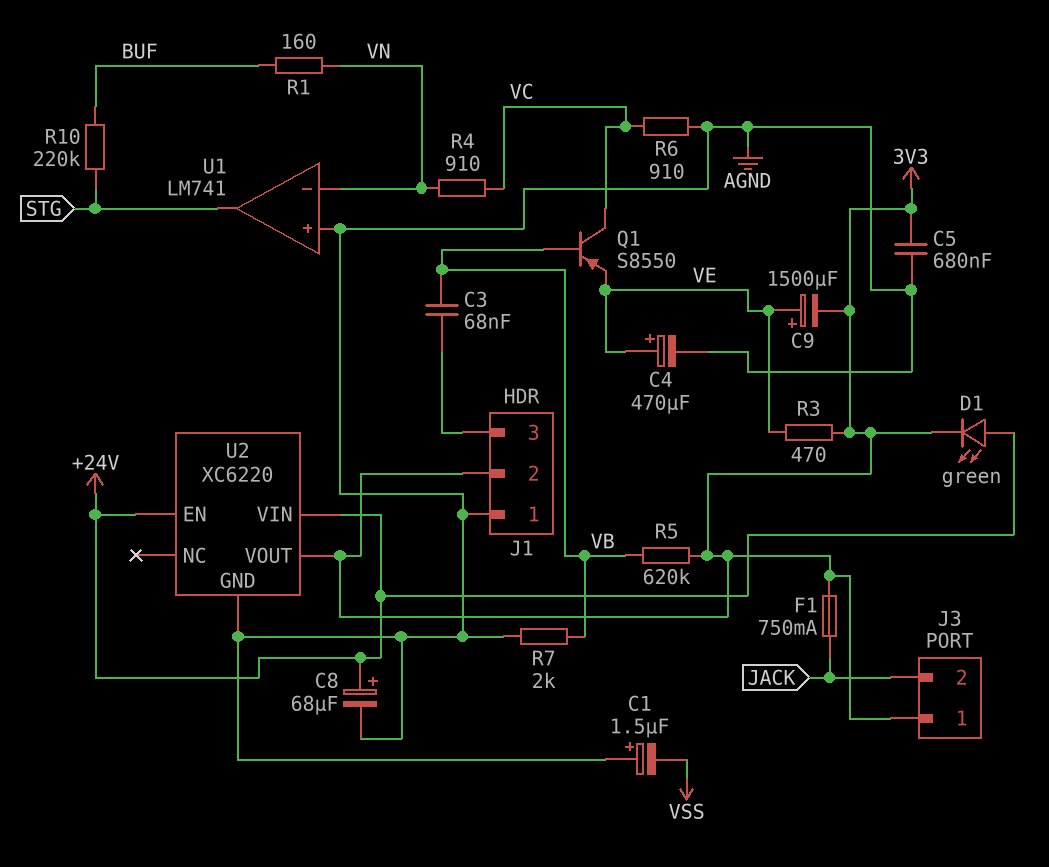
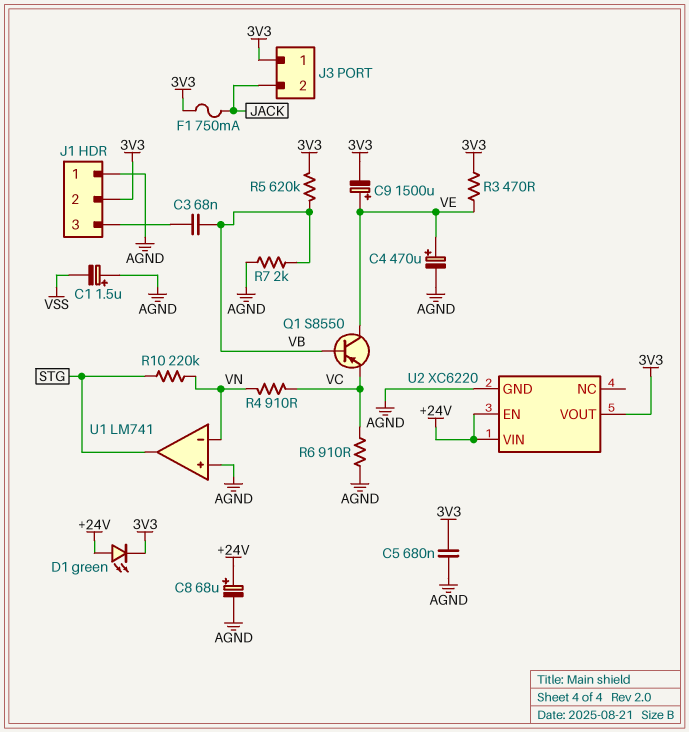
Q1: PNP S8550 (B VB, C VC, E VE) -> PNP S8550 (B VB, C VE, E VC)
R1: 160 (BUF, VN) -> none
R10: 220k (BUF, STG) -> 220k (STG, VN)

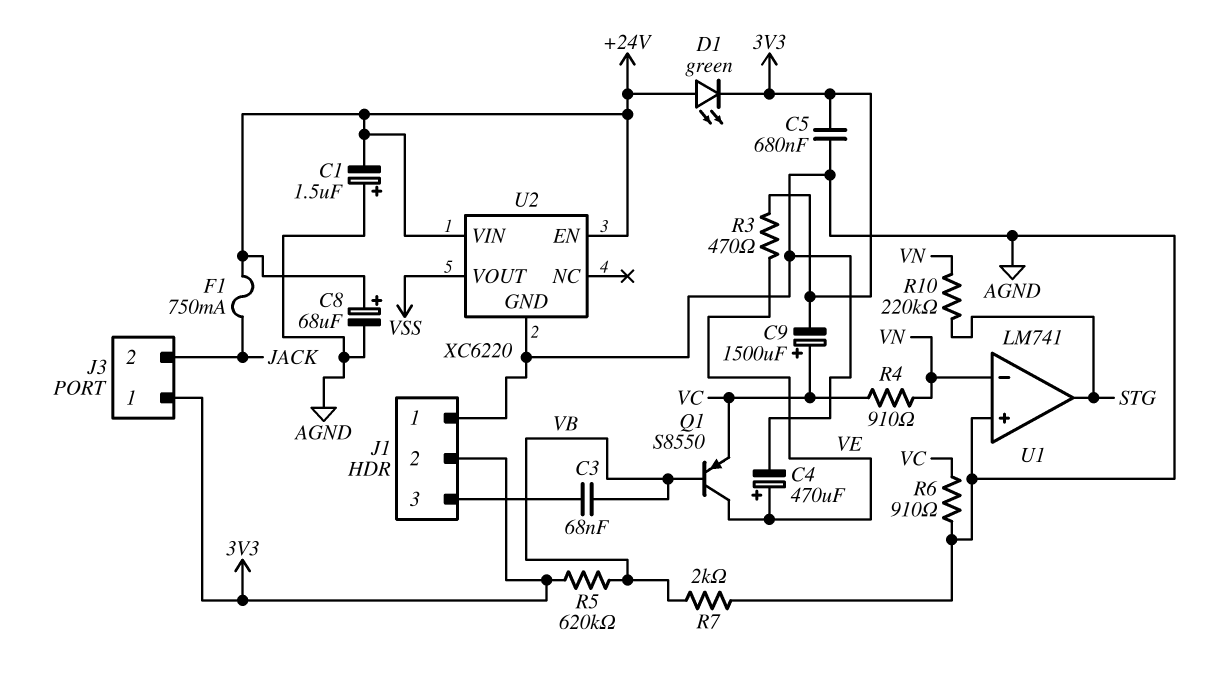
C1: 1.5uF (plus AGND, minus VSS) -> 1.5uF (plus AGND, minus +24V)
C9: 1500uF (plus VE, minus 3V3) -> 1500uF (plus VC, minus 3V3)
F1: 750mA (3V3, JACK) -> 750mA (+24V, JACK)
U2 pin VOUT: 3V3 -> VSS

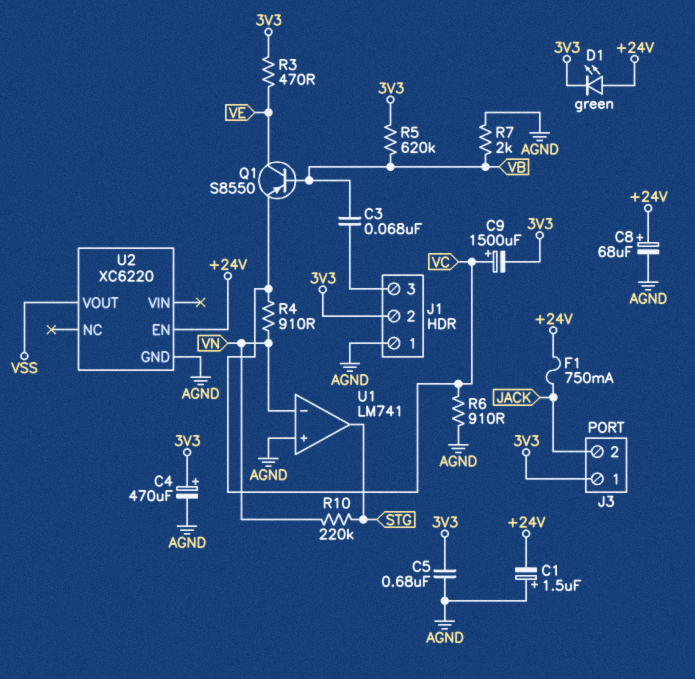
C4: 470uF (plus VE, minus AGND) -> 470uF (plus 3V3, minus AGND)
U2 pin VIN: +24V -> none

